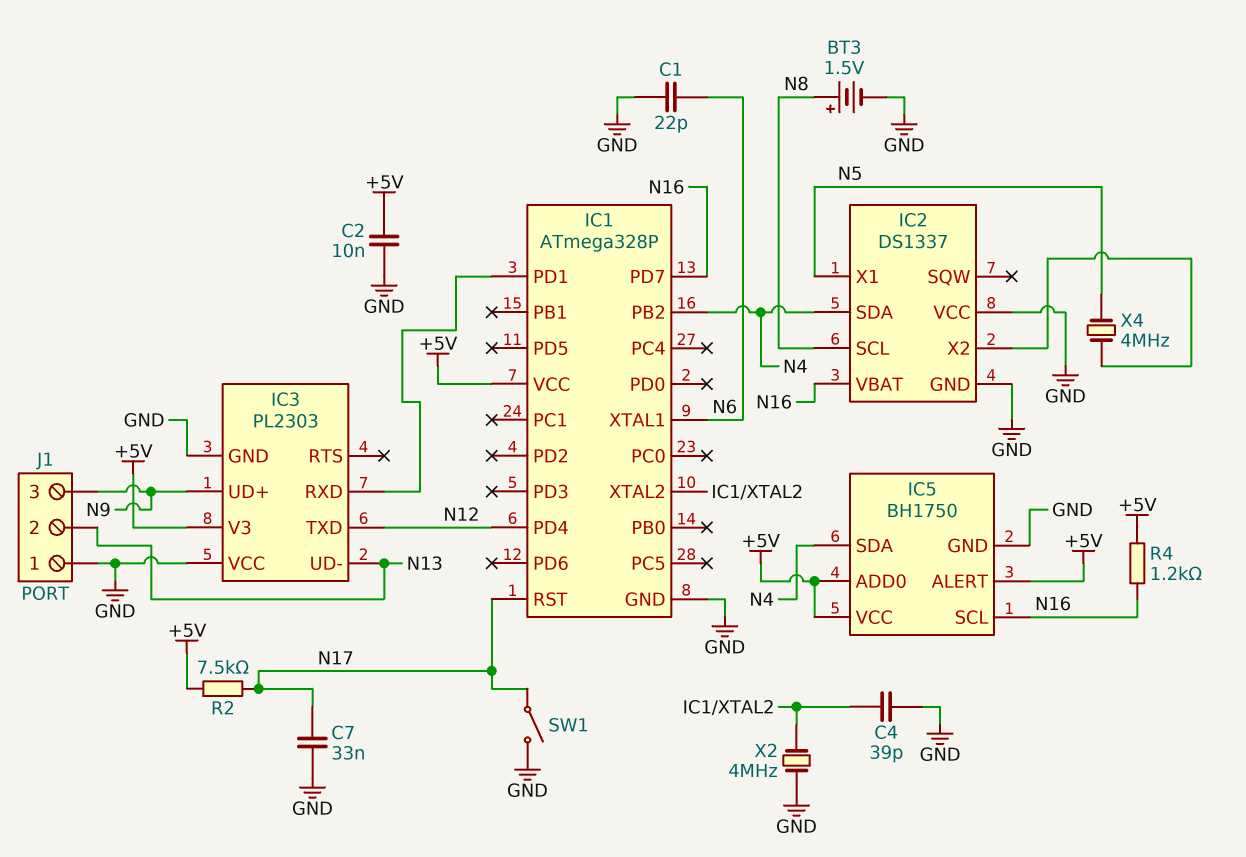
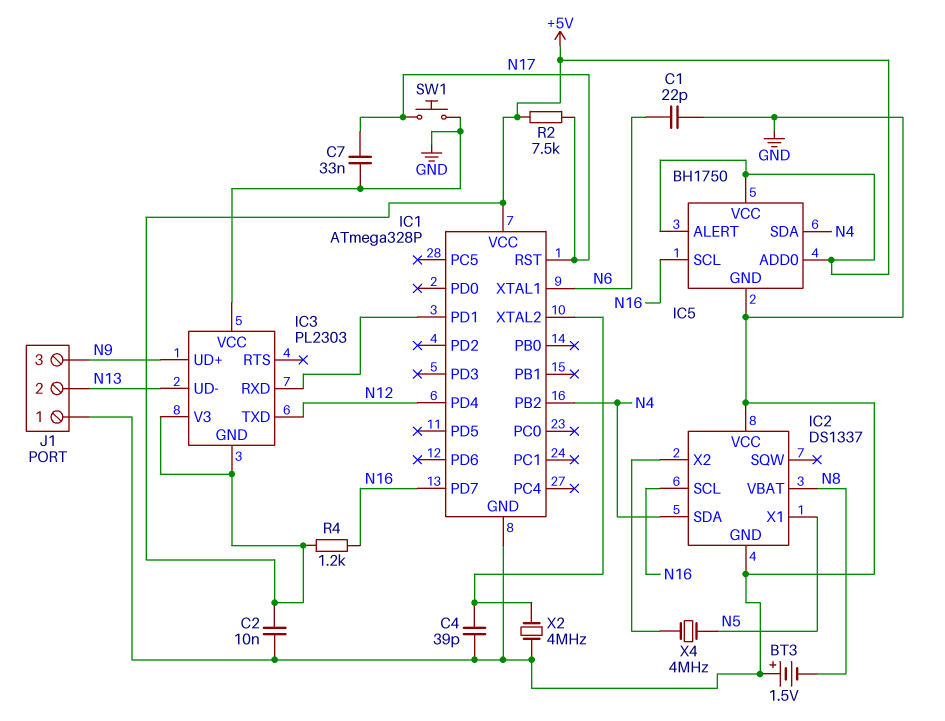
BT3: 1.5V (plus N8, minus GND) -> 1.5V (plus GND, minus N8)
IC2 pin SCL: N8 -> N16
IC2 pin VBAT: N16 -> N8
IC3 pin GND: GND -> +5V
SW1: switch (GND, N17) -> button (GND, N17)

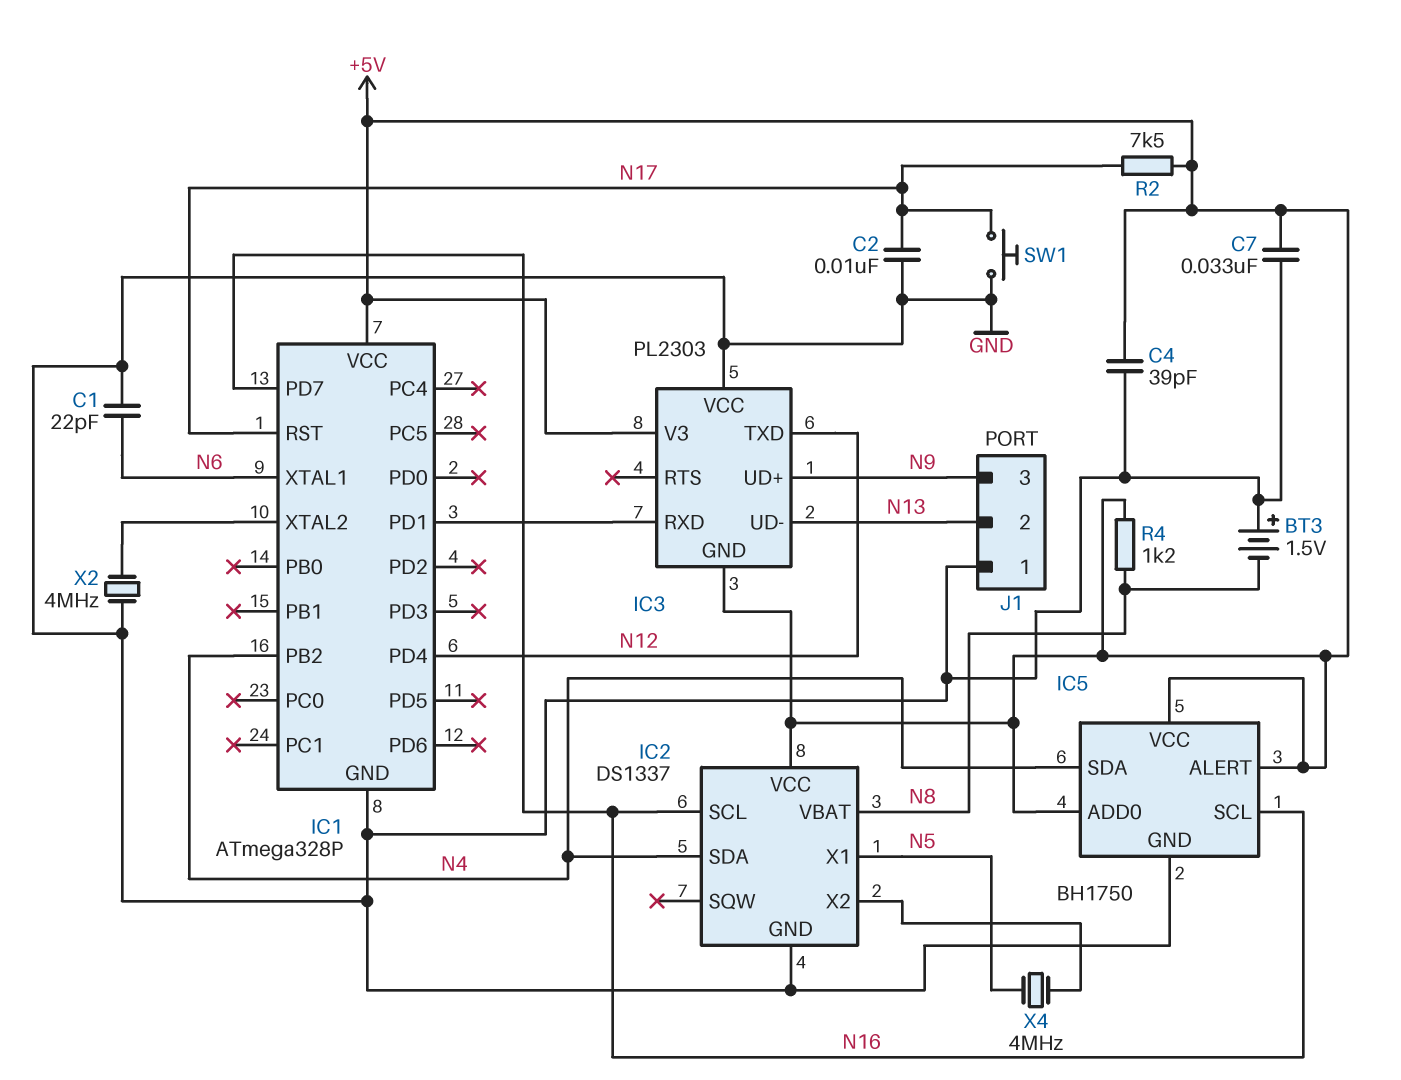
C2: 10nF (+5V, GND) -> 10nF (GND, N17)
C4: 39pF (GND, IC1/XTAL2) -> 39pF (+5V, GND)
C7: 33nF (GND, N17) -> 33nF (+5V, GND)
IC2 pin VCC: GND -> +5V
R4: 1.2k (+5V, N16) -> 1.2k (+5V, N8)

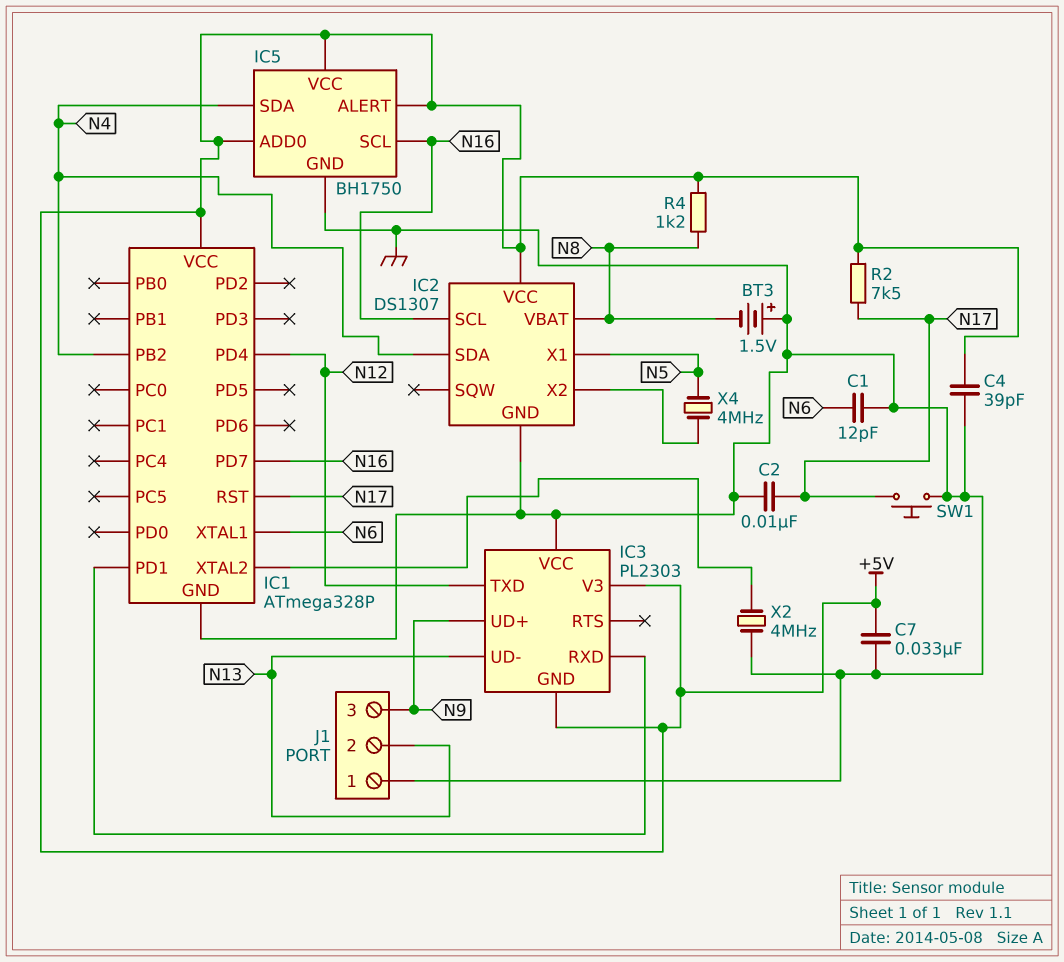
C1: 22pF (GND, N6) -> 12pF (GND, N6)
IC2: DS1337 -> DS1307

